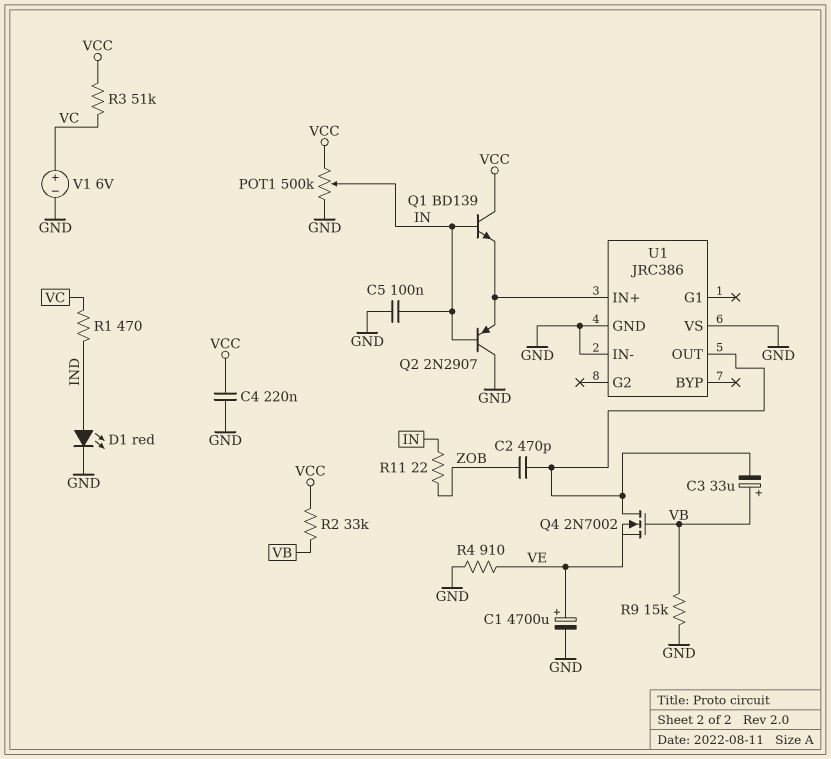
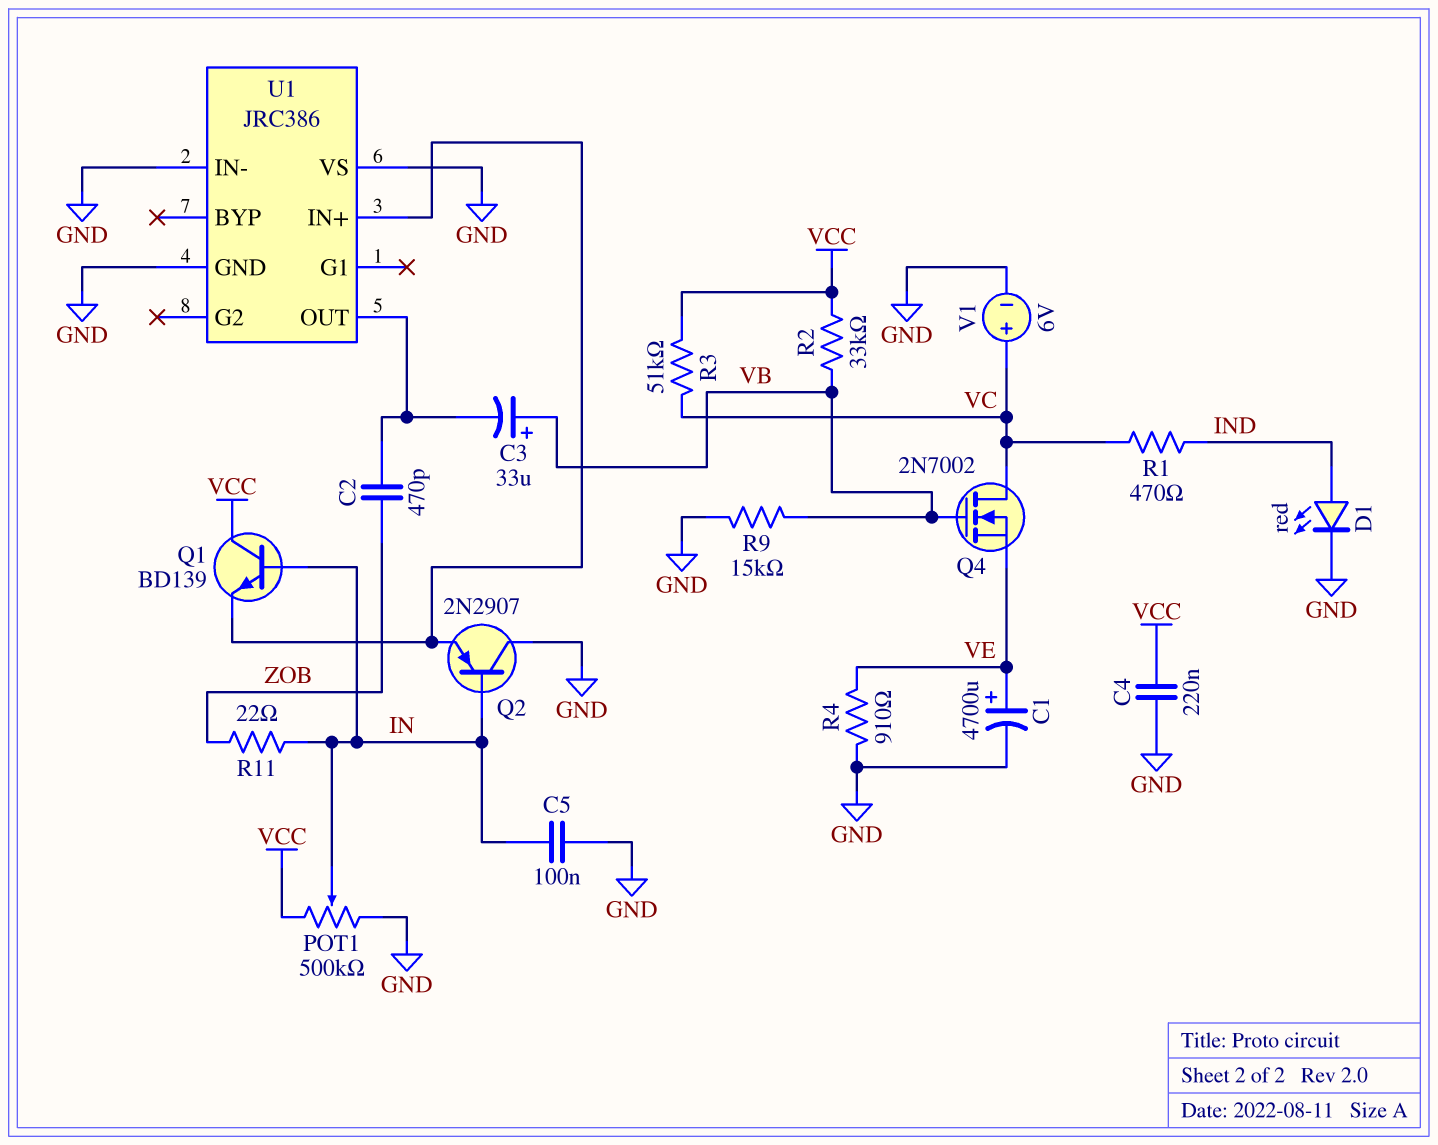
Q4: NMOS 2N7002 (G VB, D U1/OUT, S VE) -> NMOS 2N7002 (G VB, D VC, S VE)

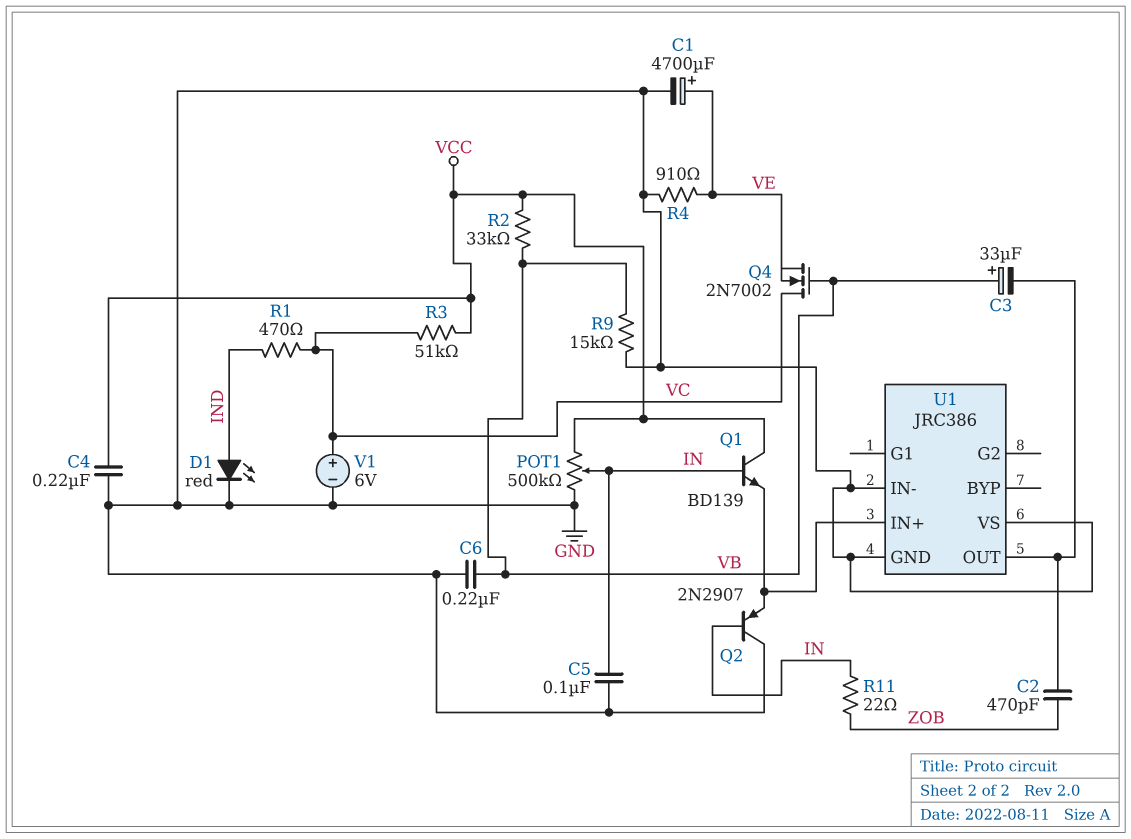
C6: none -> 220nF (GND, VB)

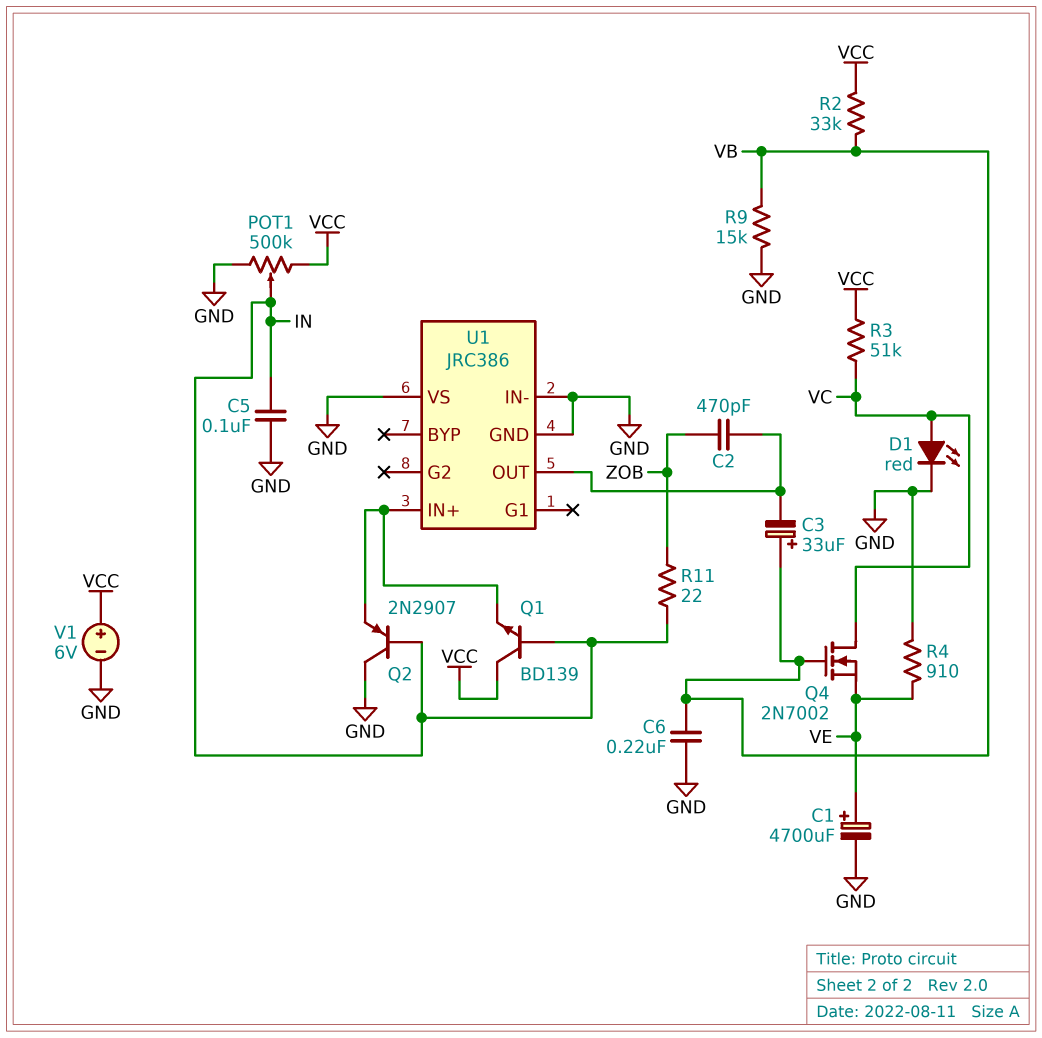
C4: 220nF (GND, VCC) -> none
D1: LED red (A IND, K GND) -> LED red (A VC, K GND)
R1: 470 (IND, VC) -> none
V1: 6V (plus VC, minus GND) -> 6V (plus VCC, minus GND)

